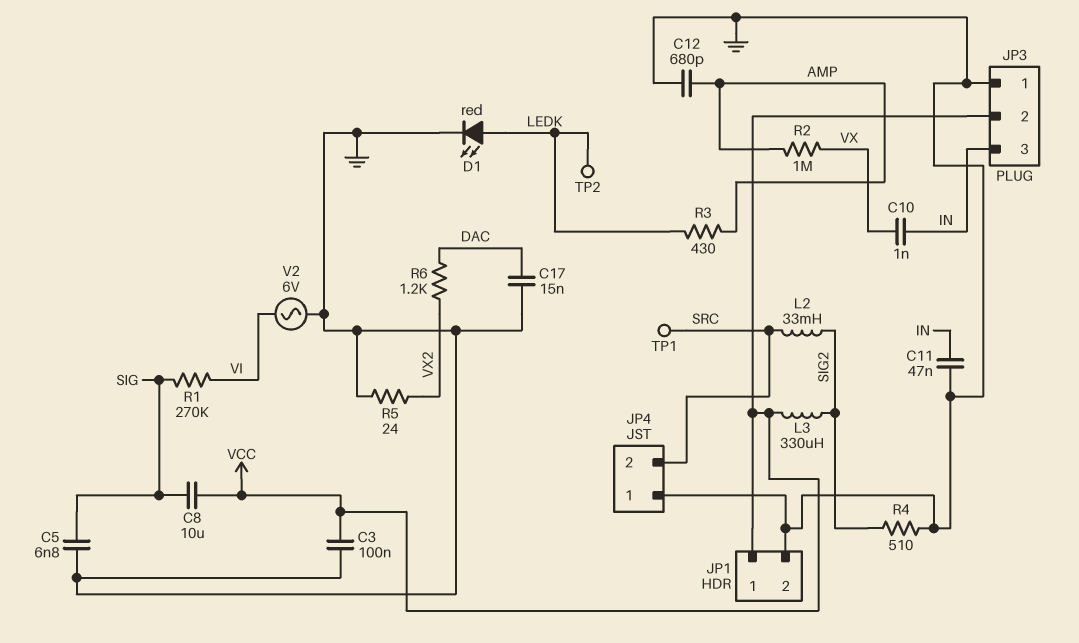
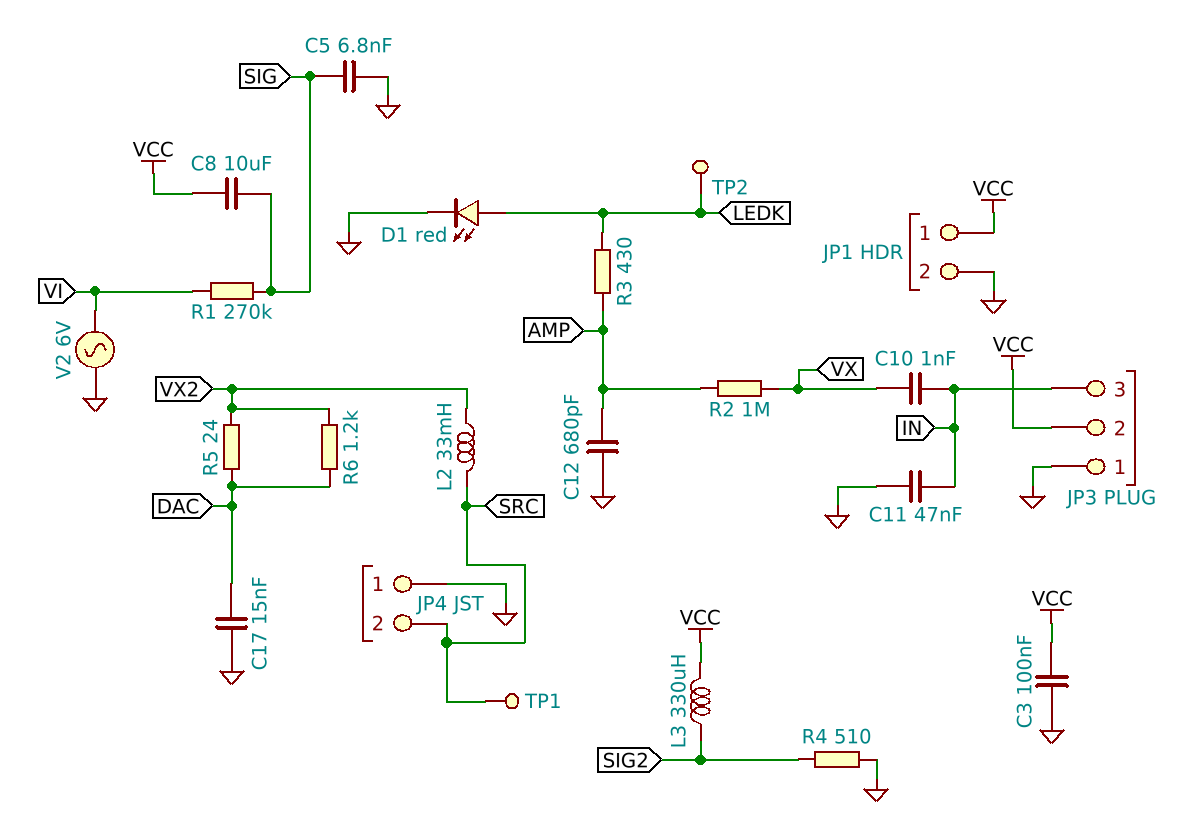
L2: 33mH (SIG2, SRC) -> 33mH (SRC, VX2)
R5: 24 (GND, VX2) -> 24 (DAC, VX2)

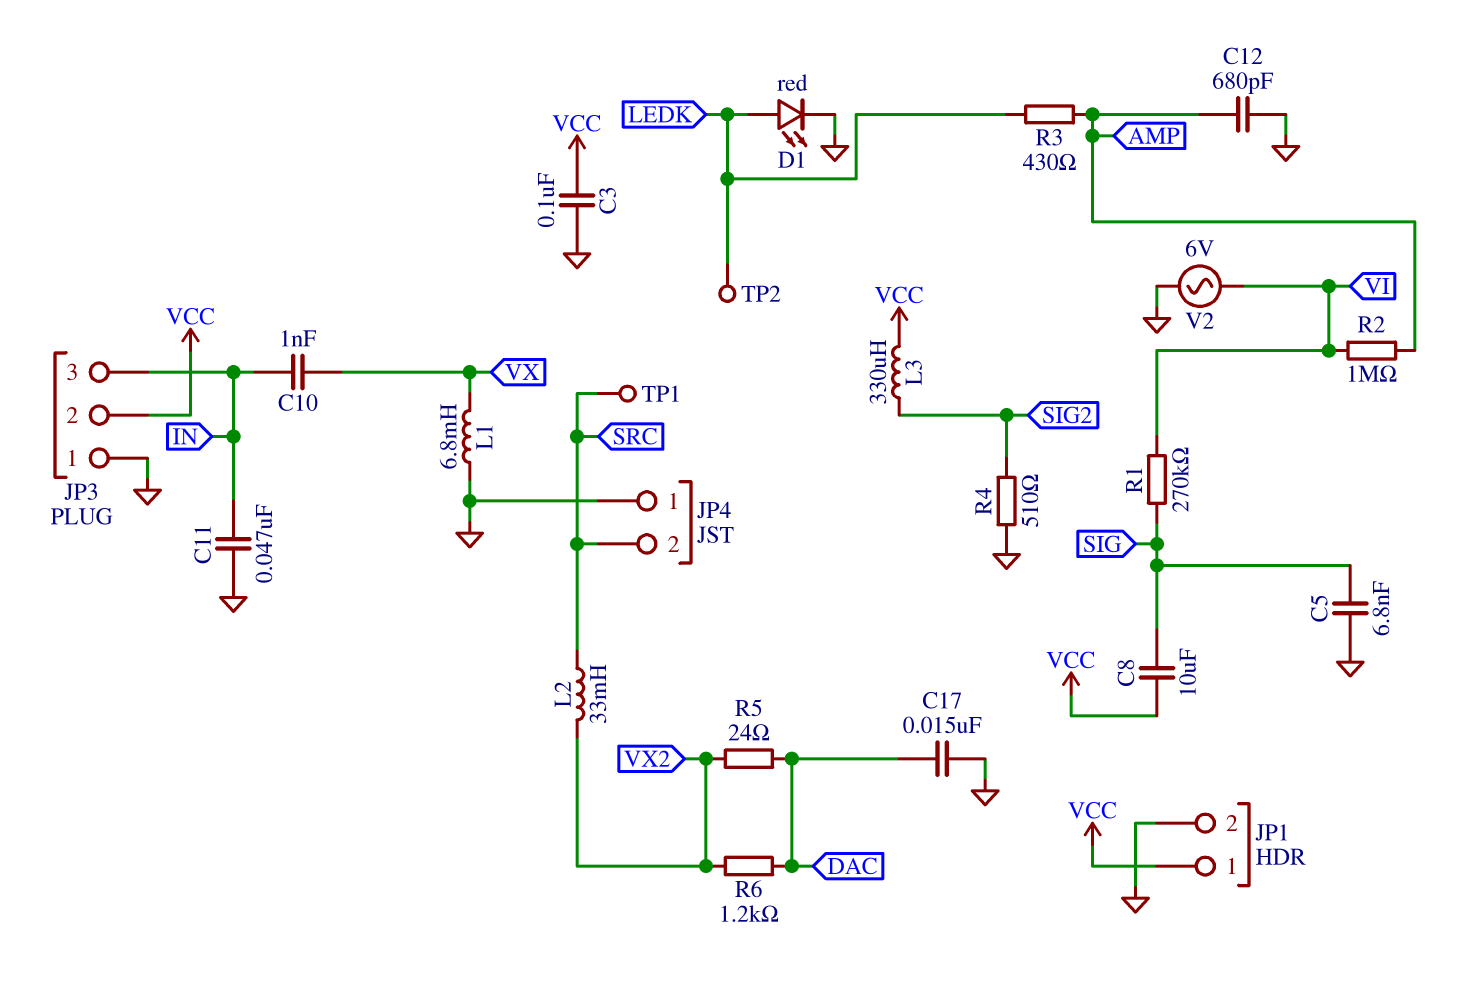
L1: none -> 6.8mH (GND, VX)
R2: 1M (AMP, VX) -> 1M (AMP, VI)

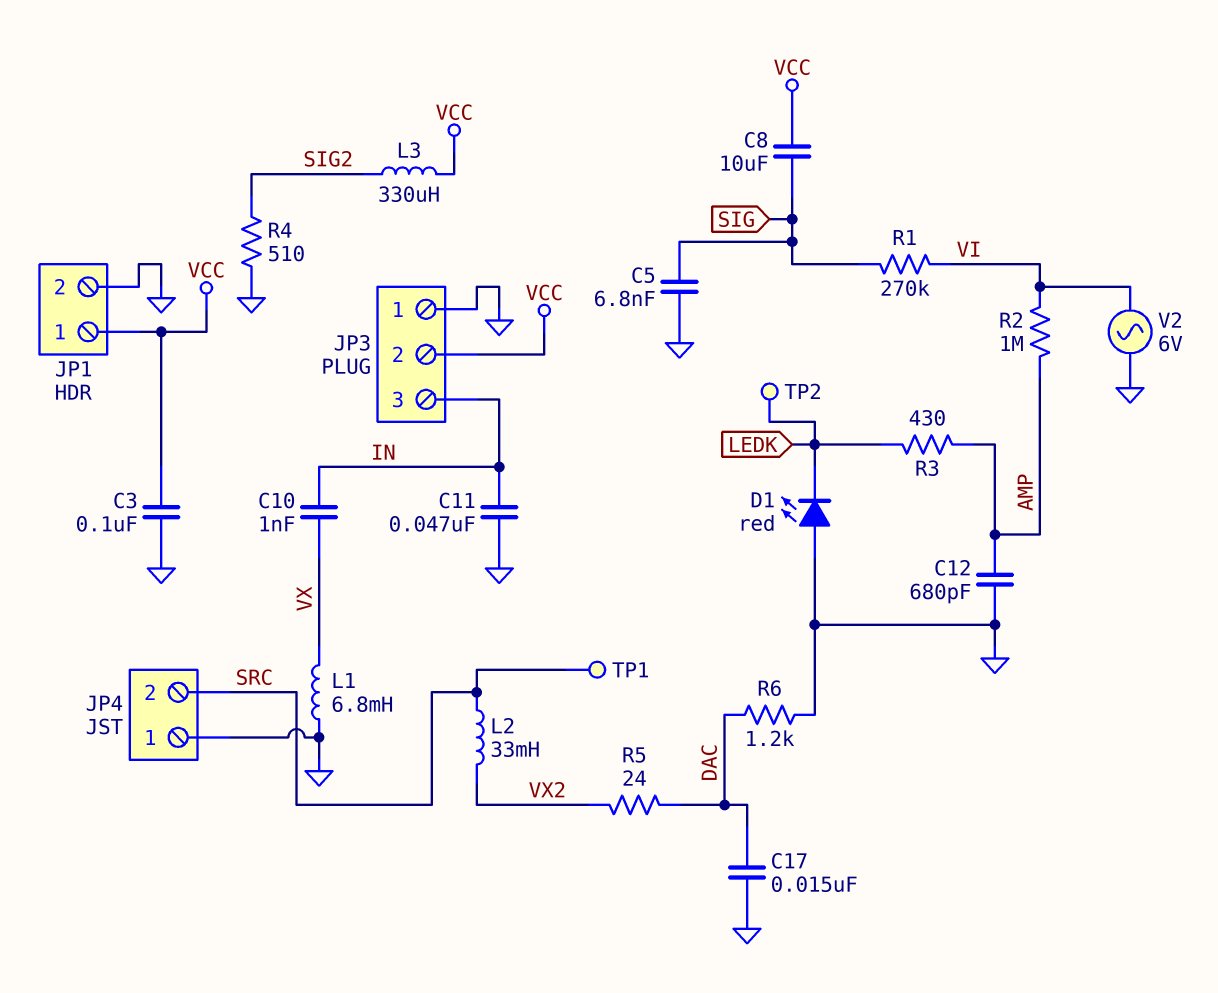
D1: LED red (A LEDK, K GND) -> LED red (A GND, K LEDK)
R6: 1.2k (DAC, VX2) -> 1.2k (DAC, GND)

